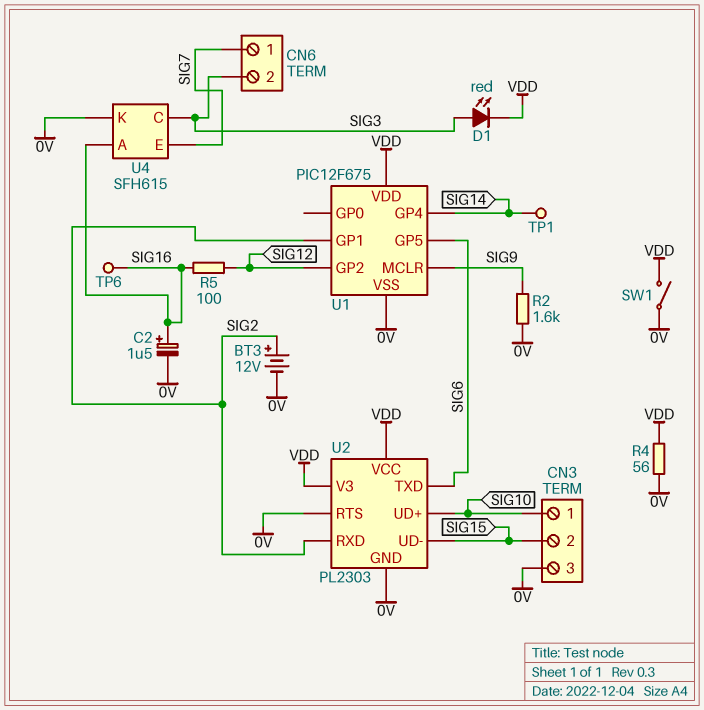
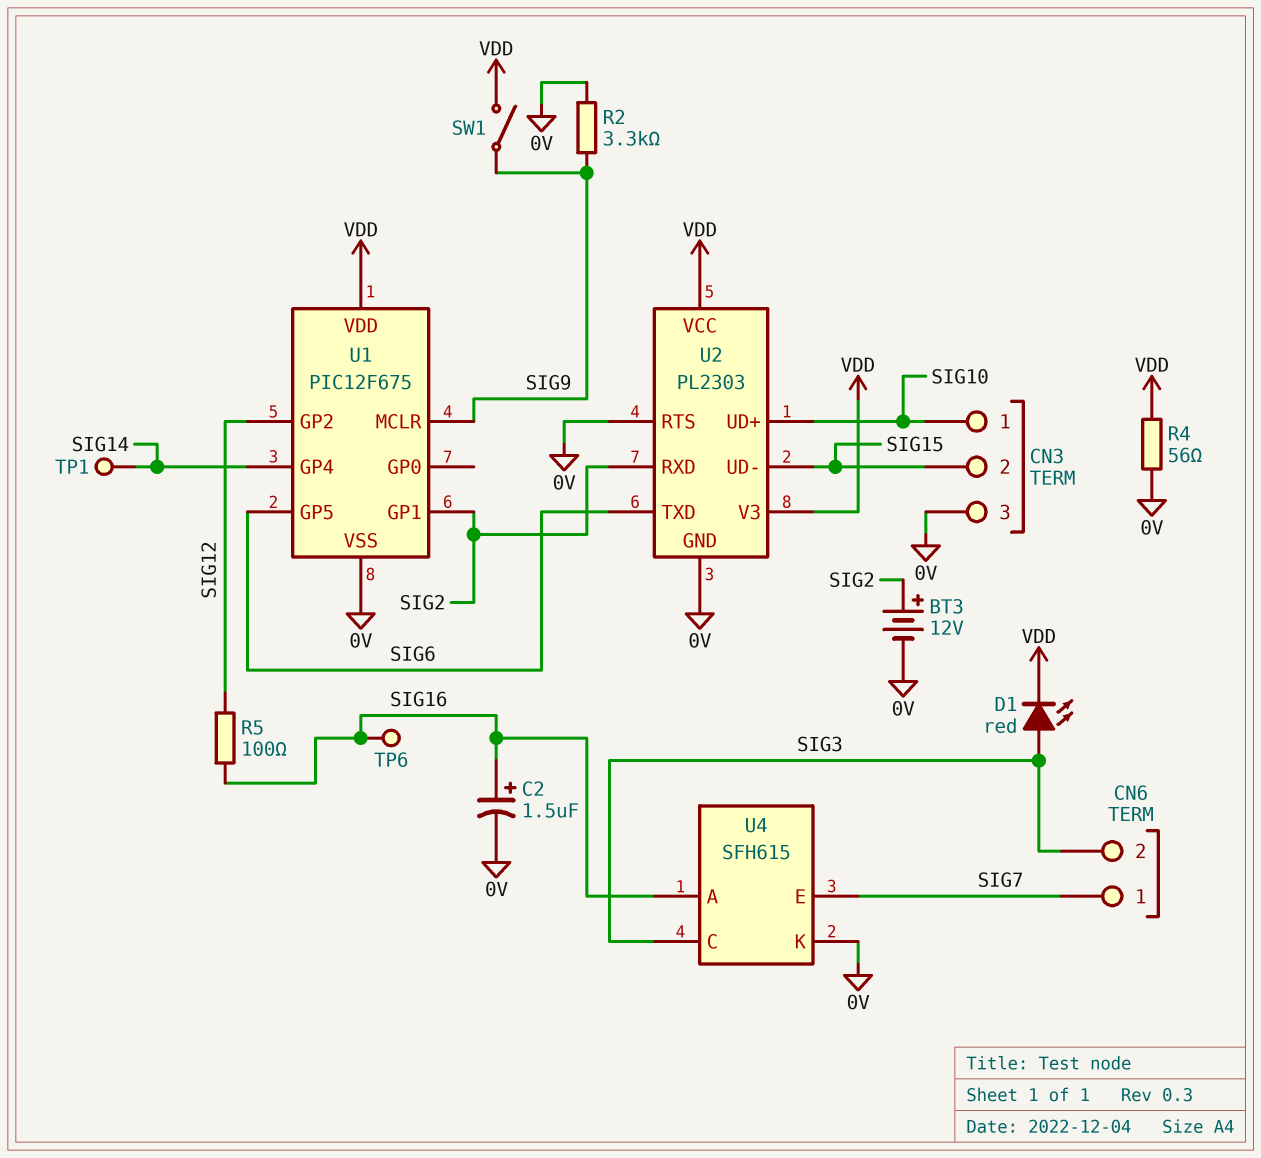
R2: 1.6k (0V, SIG9) -> 3.3k (0V, SIG9)
SW1: switch (0V, VDD) -> switch (SIG9, VDD)

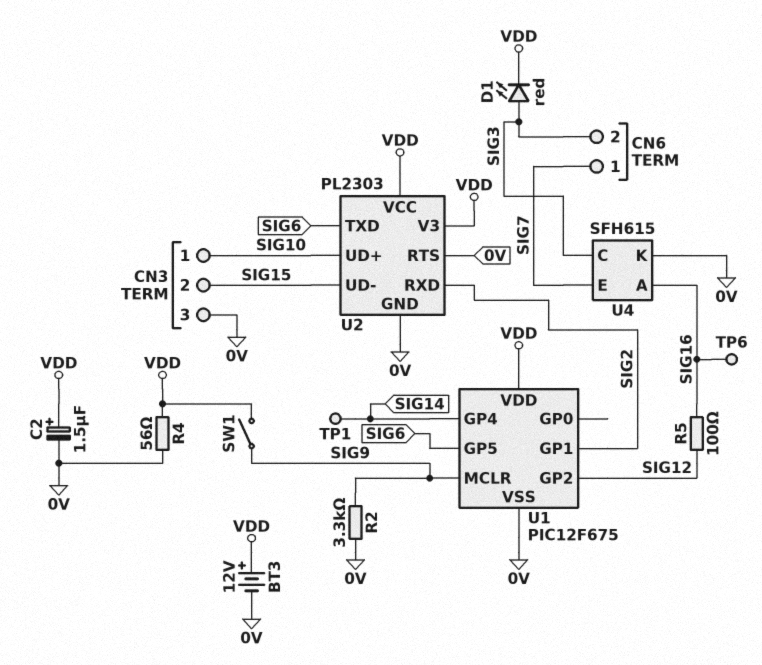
BT3: 12V (plus SIG2, minus 0V) -> 12V (plus VDD, minus 0V)
C2: 1.5uF (plus SIG16, minus 0V) -> 1.5uF (plus VDD, minus 0V)

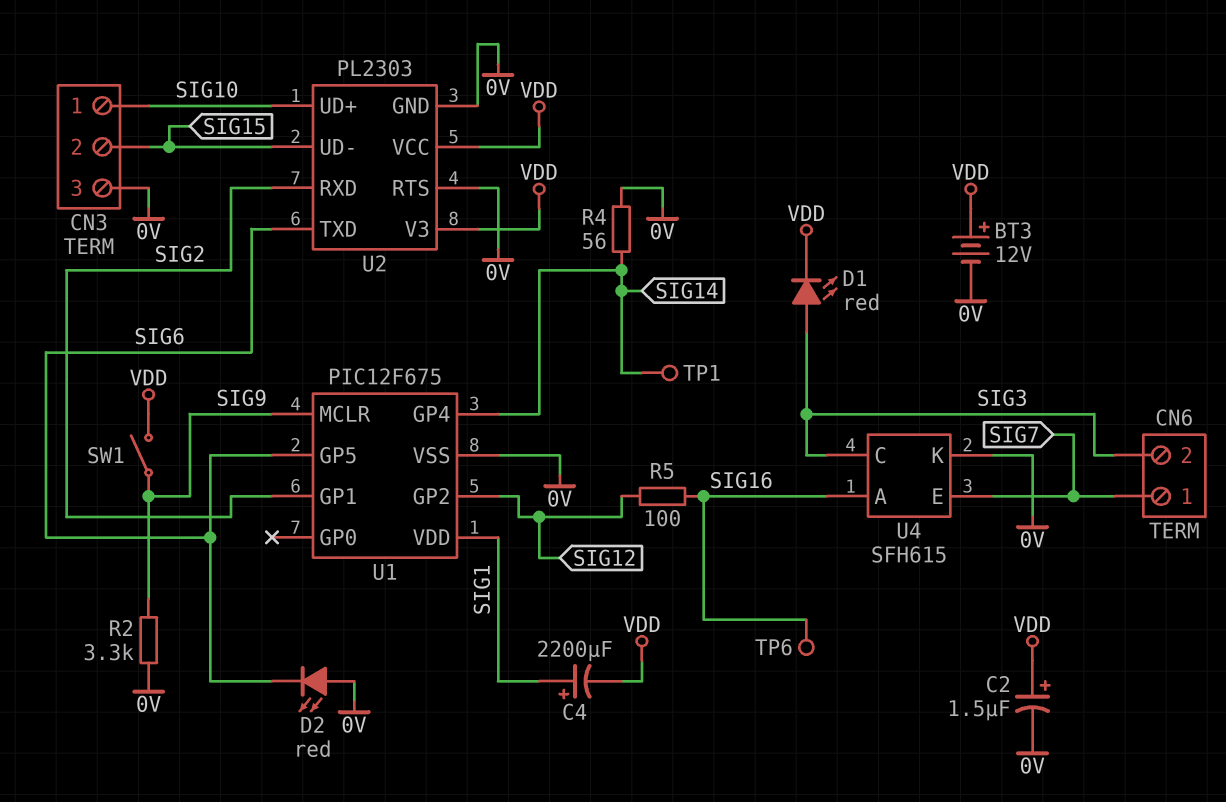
C4: none -> 2200uF (plus SIG1, minus VDD)
D2: none -> LED red (A 0V, K SIG6)
R4: 56 (0V, VDD) -> 56 (0V, SIG14)
U1 pin VDD: VDD -> SIG1

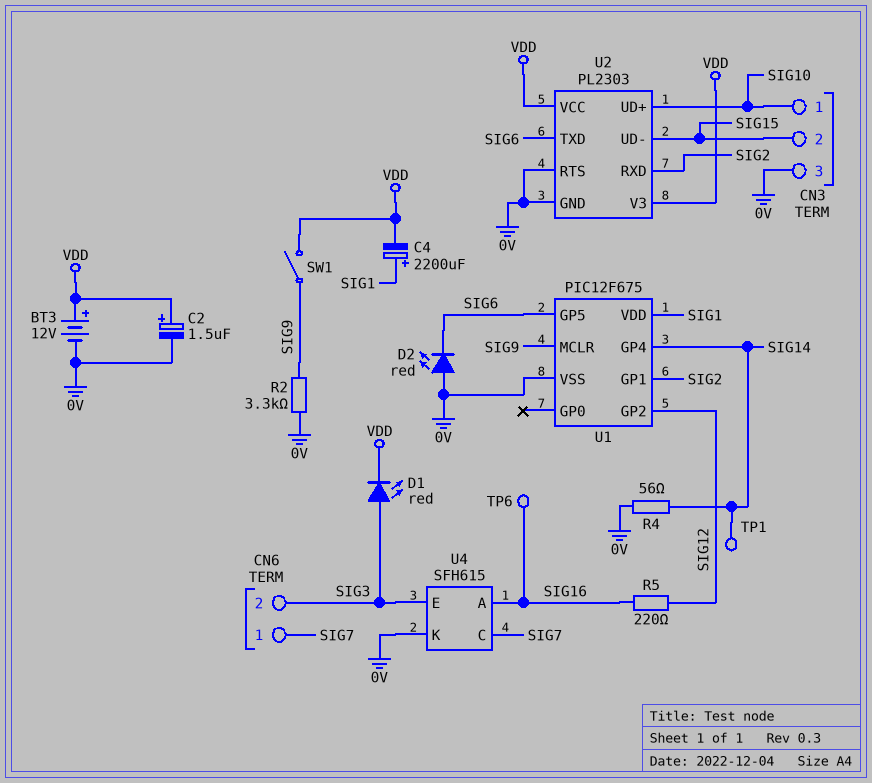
R5: 100 (SIG12, SIG16) -> 220 (SIG12, SIG16)
U4 pin C: SIG3 -> SIG7
U4 pin E: SIG7 -> SIG3

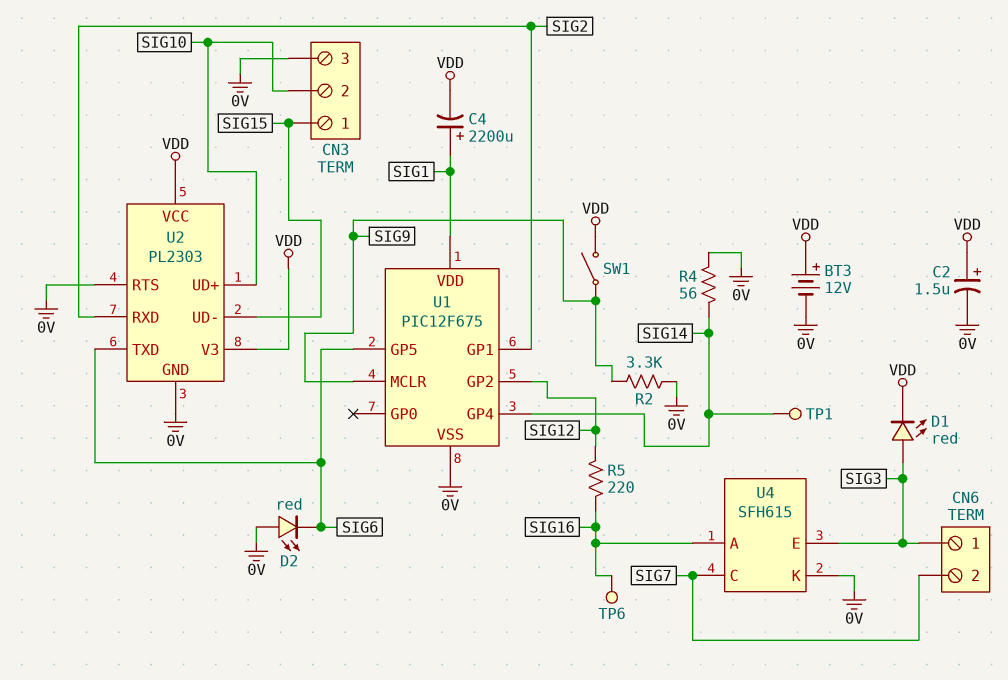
CN3 pin 1: SIG10 -> SIG15
CN3 pin 2: SIG15 -> SIG10
CN6 pin 1: SIG7 -> SIG3
CN6 pin 2: SIG3 -> SIG7

